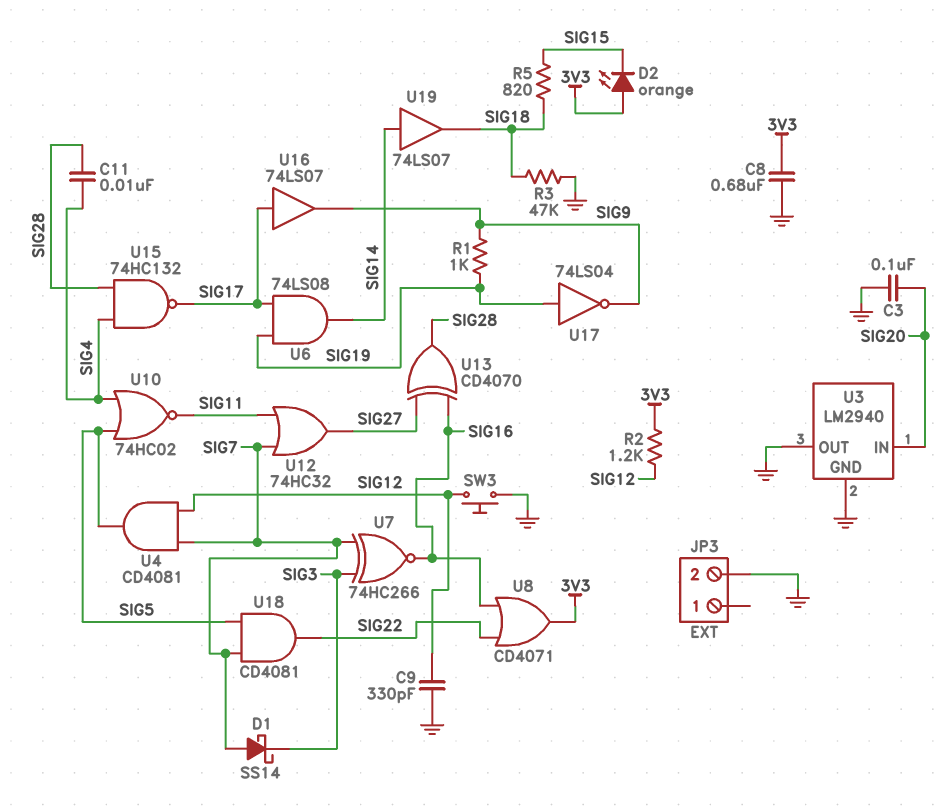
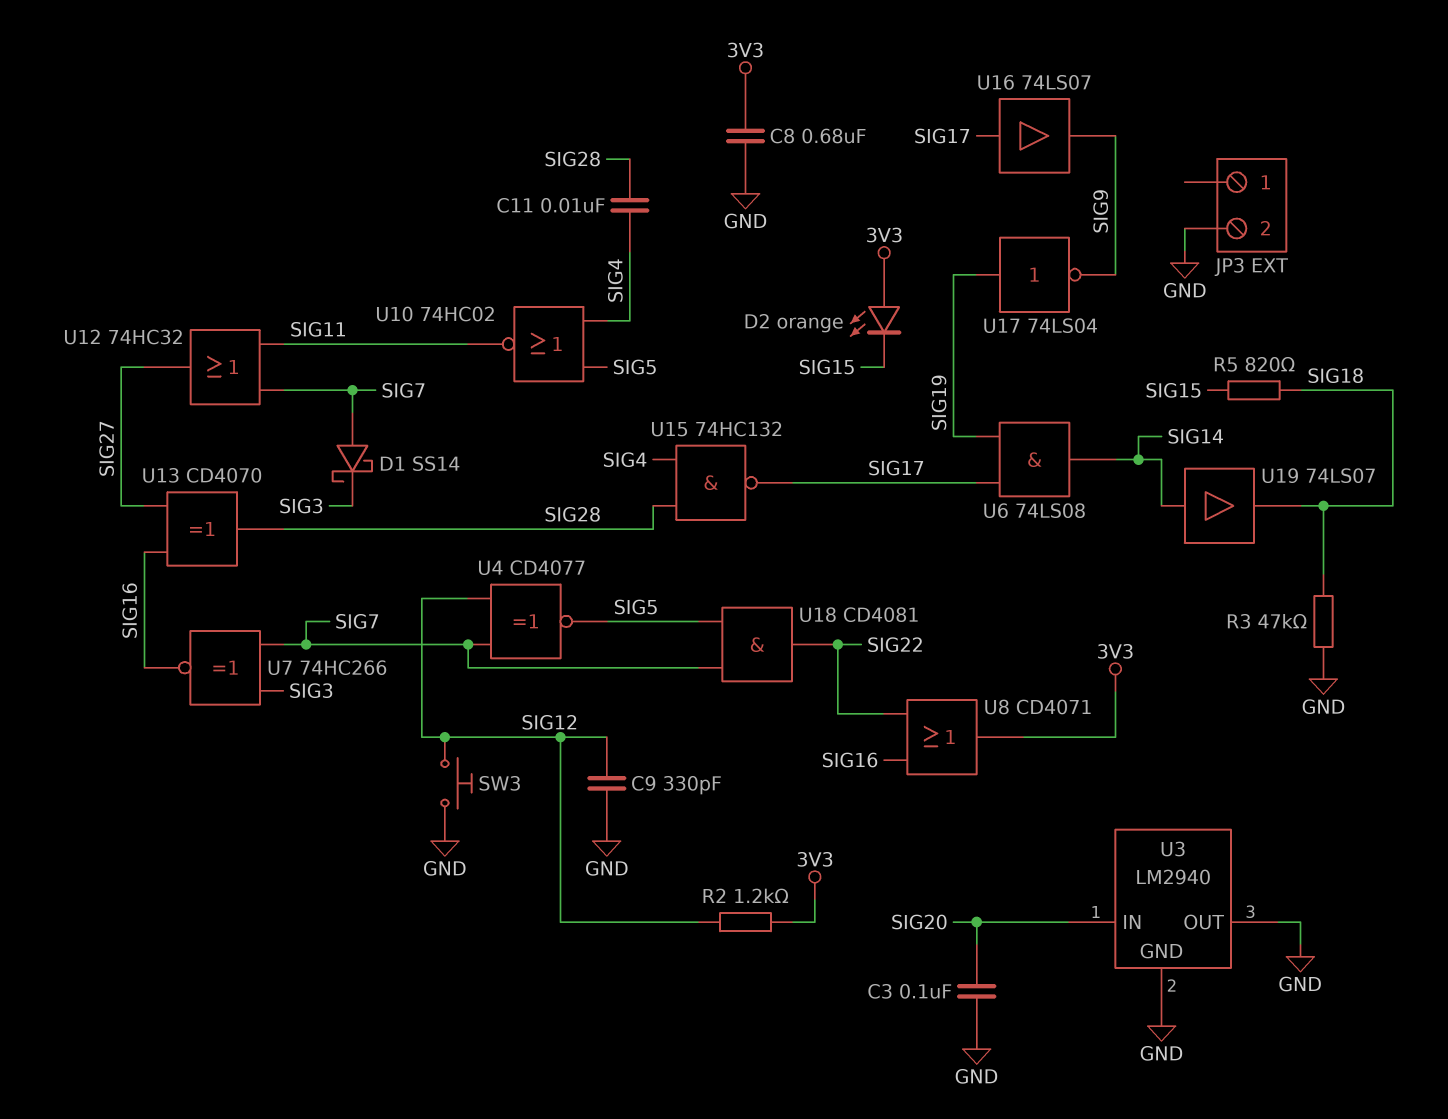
R1: 1k (SIG9, SIG19) -> none
U4: AND CD4081 (in SIG7, in SIG12, out SIG5) -> XNOR CD4077 (in SIG7, in SIG12, out SIG5)

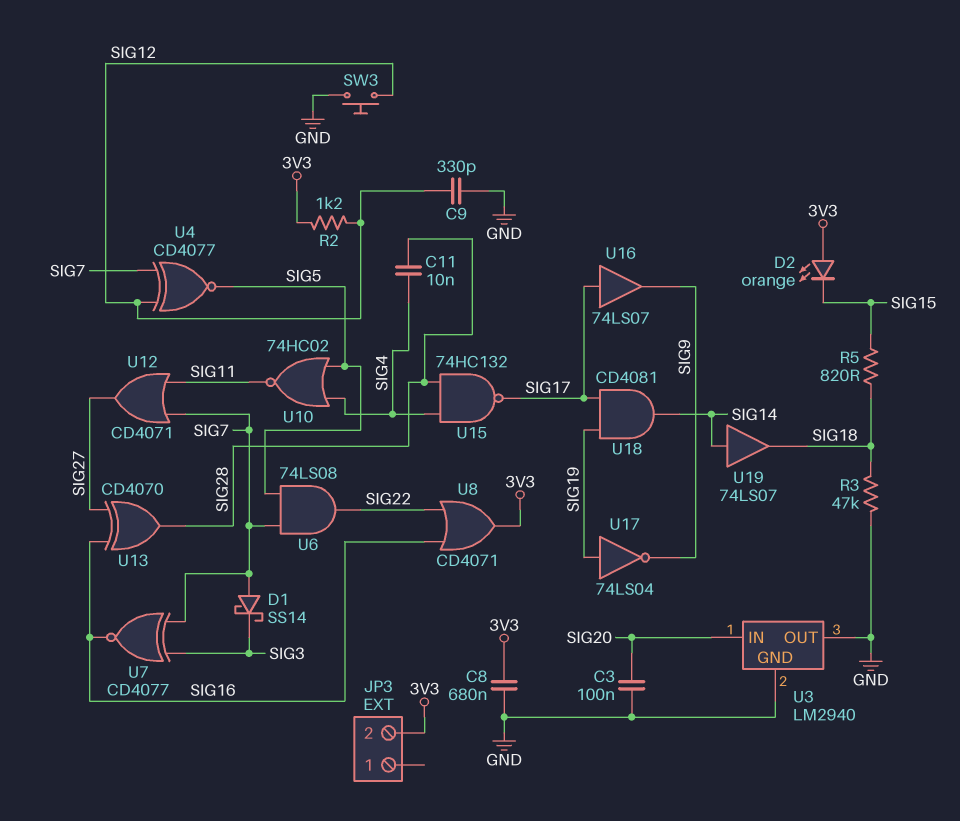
JP3 pin 2: GND -> 3V3
U6: AND 74LS08 (in SIG17, in SIG19, out SIG14) -> AND 74LS08 (in SIG5, in SIG7, out SIG22)
U7: XNOR 74HC266 (in SIG3, in SIG7, out SIG16) -> XNOR CD4077 (in SIG3, in SIG7, out SIG16)
U12: OR 74HC32 (in SIG7, in SIG11, out SIG27) -> OR CD4071 (in SIG7, in SIG11, out SIG27)
U18: AND CD4081 (in SIG5, in SIG7, out SIG22) -> AND CD4081 (in SIG17, in SIG19, out SIG14)

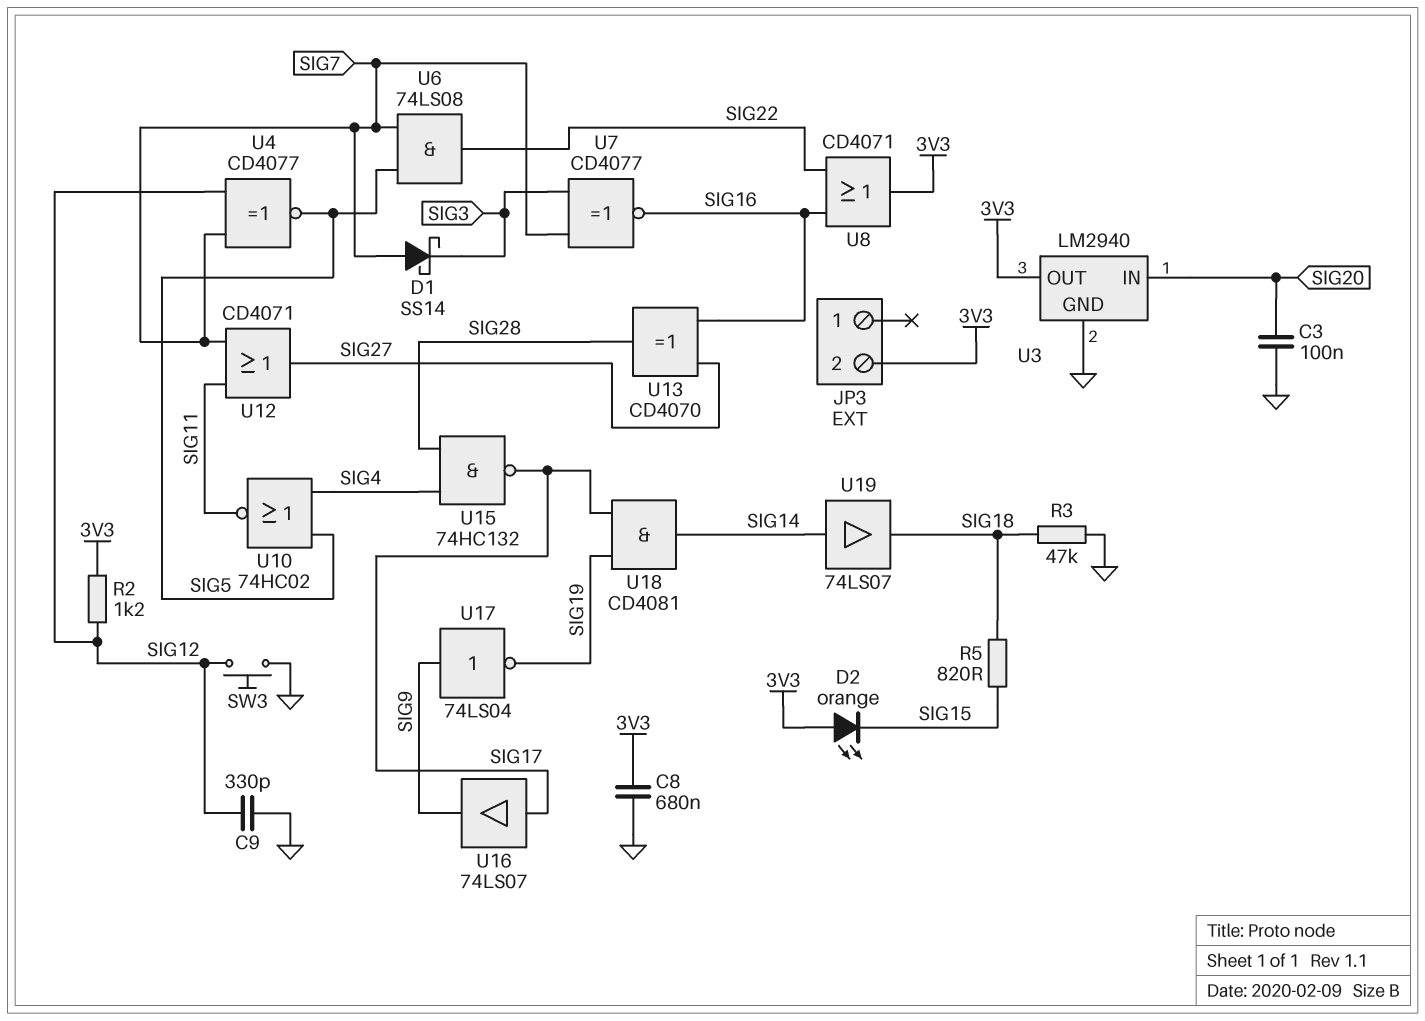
C11: 10nF (SIG4, SIG28) -> none
U3 pin OUT: GND -> 3V3
U17: NOT 74LS04 (in SIG19, out SIG9) -> NOT 74LS04 (in SIG9, out SIG19)

